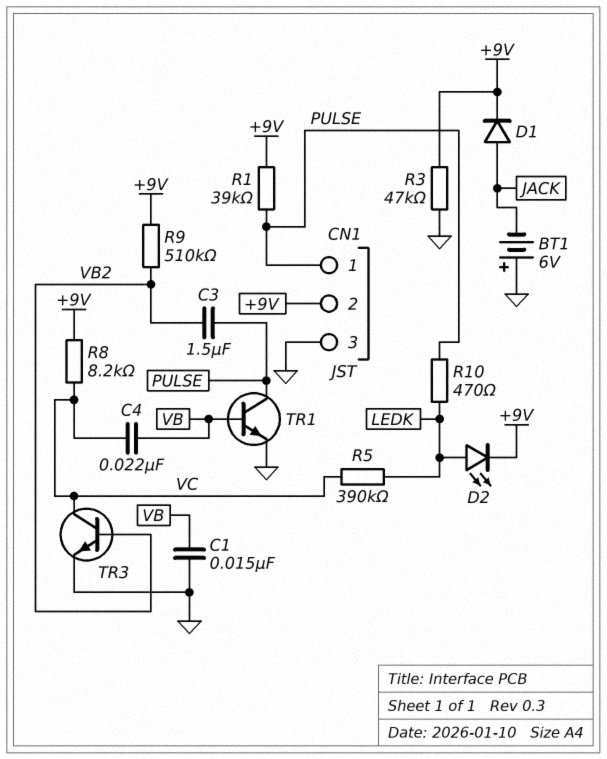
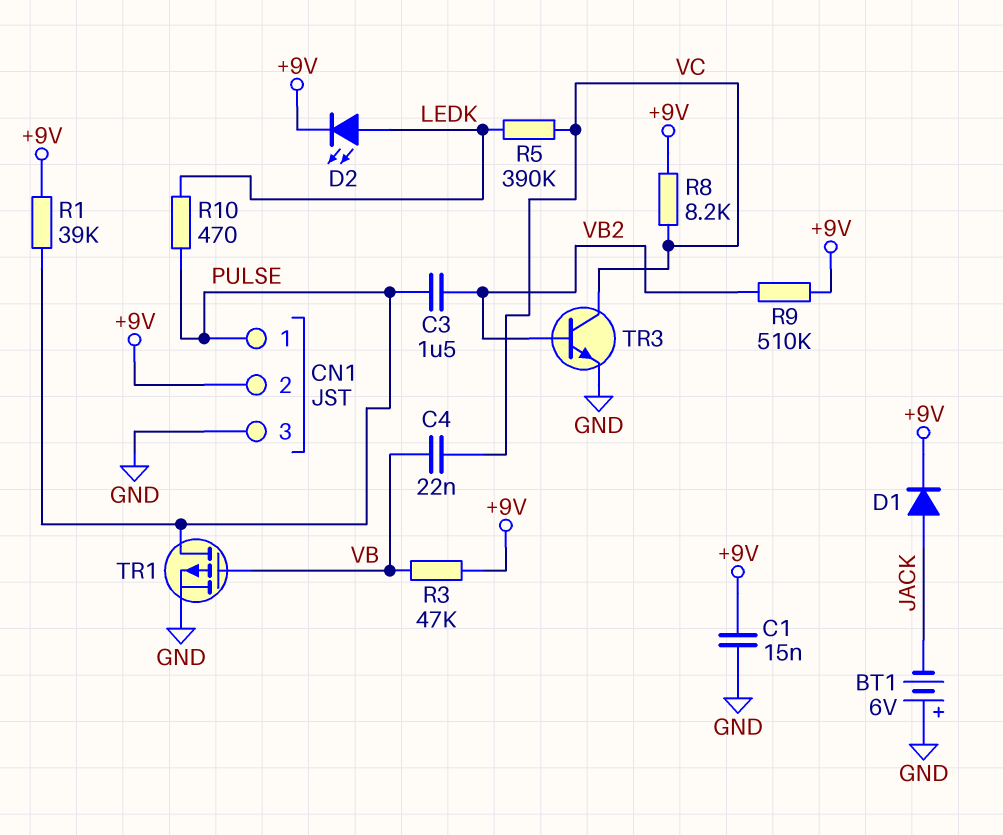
C1: 15nF (GND, VB) -> 15nF (+9V, GND)
R3: 47k (+9V, GND) -> 47k (+9V, VB)
TR1: NPN (B VB, C PULSE, E GND) -> PMOS (G VB, D PULSE, S GND)

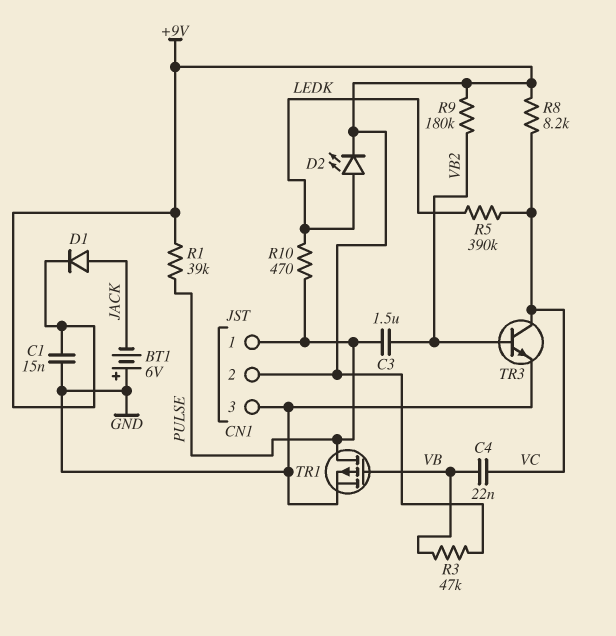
R9: 510k (+9V, VB2) -> 180k (+9V, VB2)

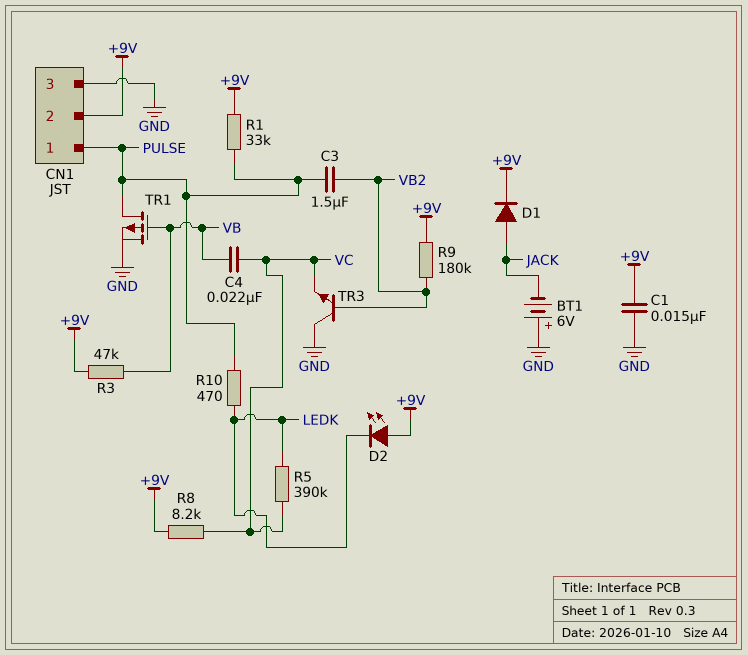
D2: LED (A LEDK, K +9V) -> LED (A +9V, K LEDK)
R1: 39k (+9V, PULSE) -> 33k (+9V, PULSE)
TR3: NPN (B VB2, C VC, E GND) -> NPN (B VB2, C GND, E VC)

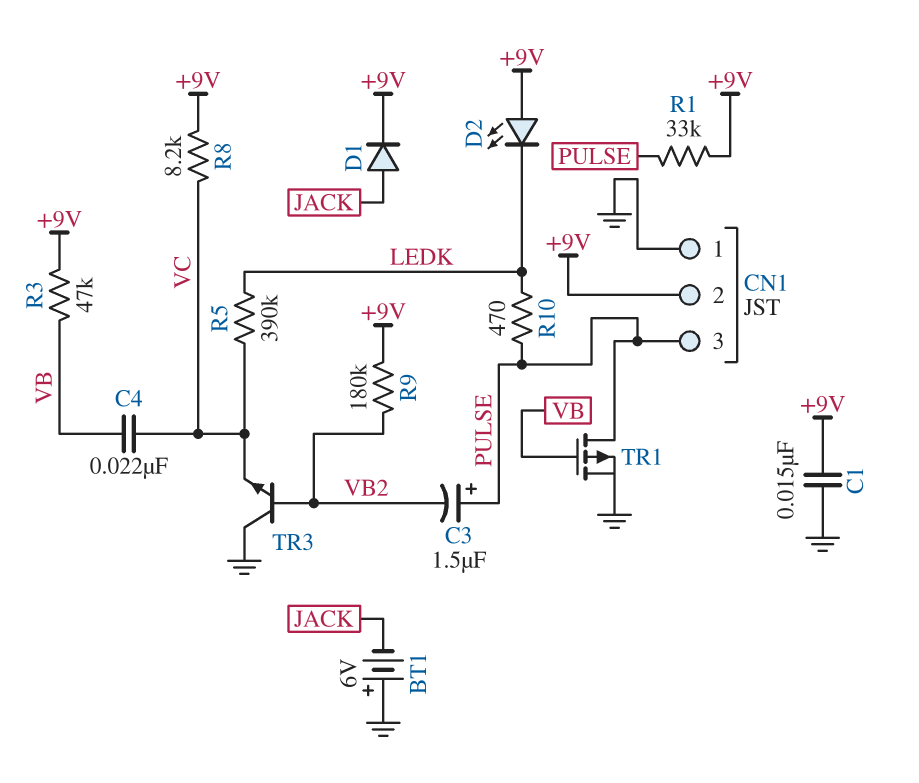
C3: 1.5uF (PULSE, VB2) -> 1.5uF (plus PULSE, minus VB2)
CN1 pin 1: PULSE -> GND
CN1 pin 3: GND -> PULSE

